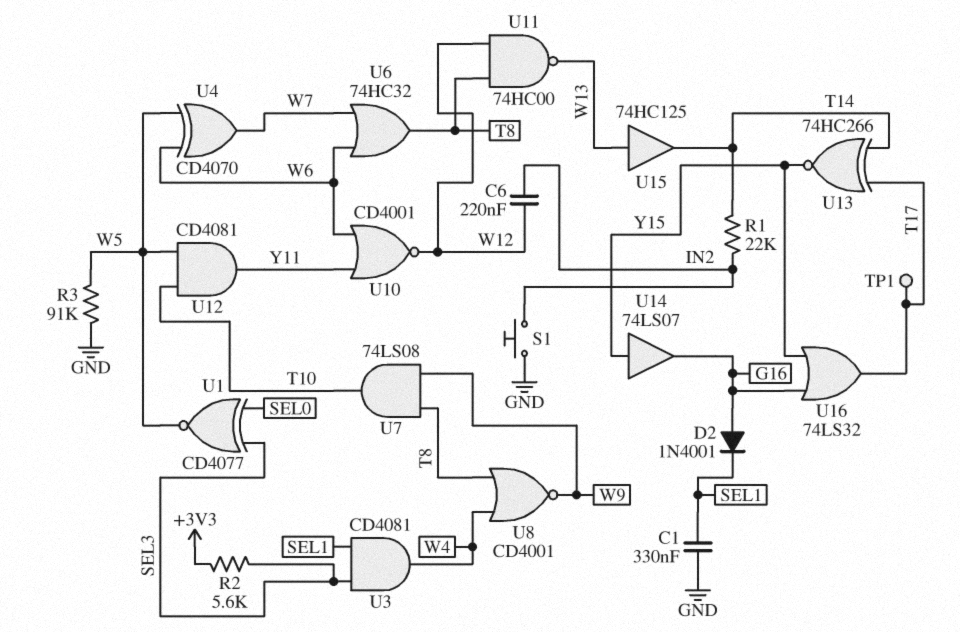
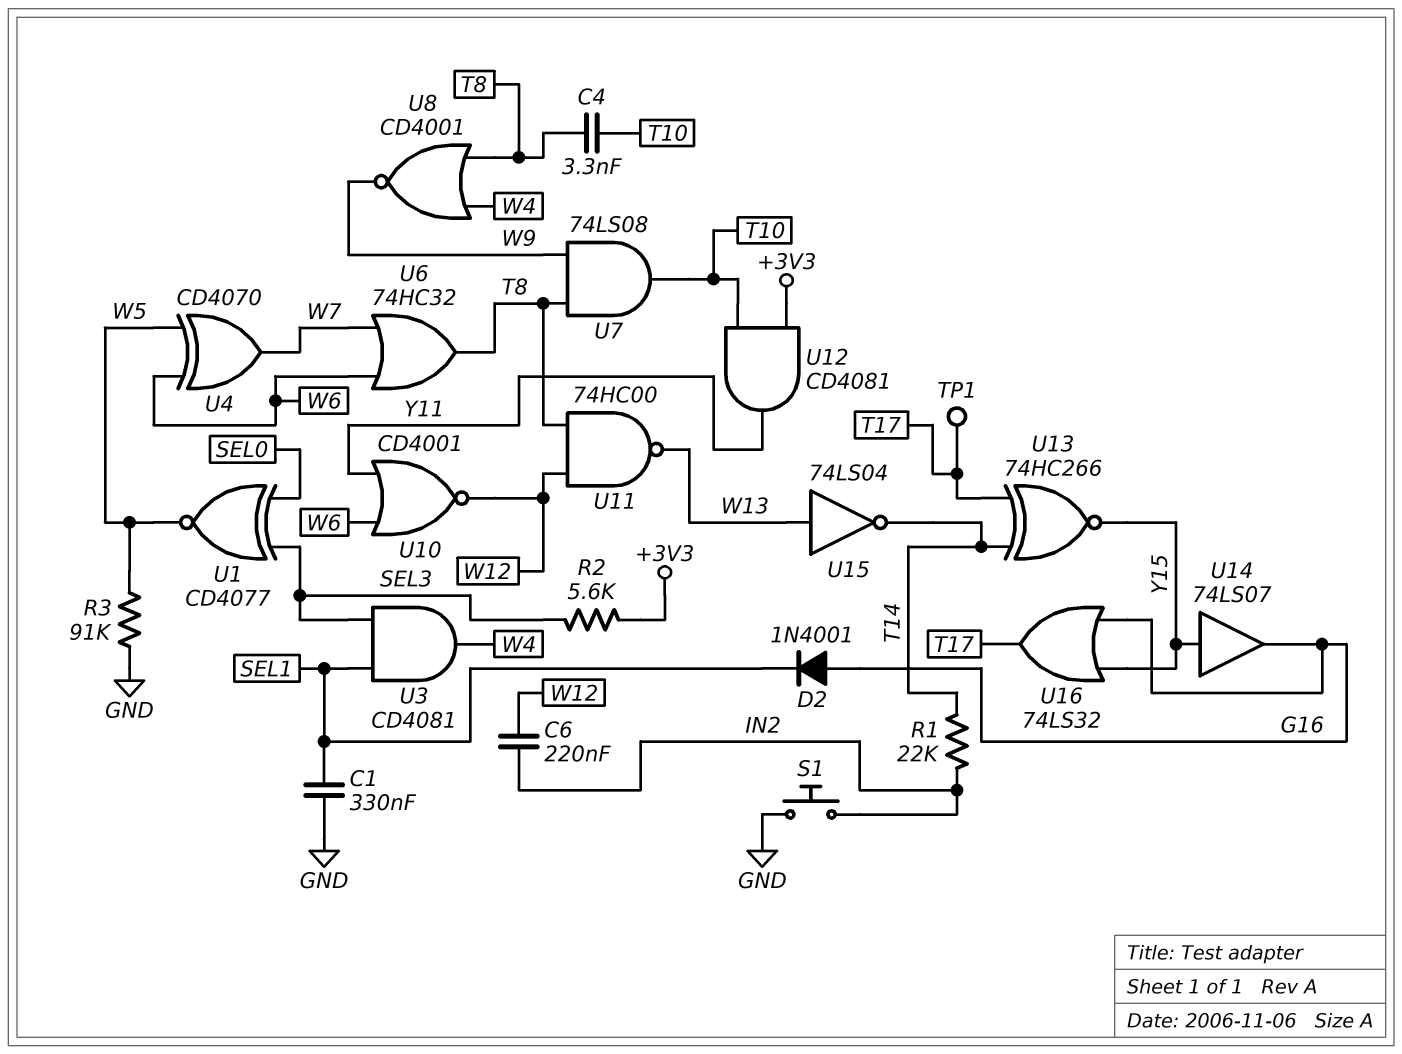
C4: none -> 3.3nF (T8, T10)
U12: AND CD4081 (in T10, in W5, out Y11) -> AND CD4081 (in +3V3, in T10, out Y11)
U15: buffer 74HC125 (in W13, out T14) -> NOT 74LS04 (in W13, out T14)

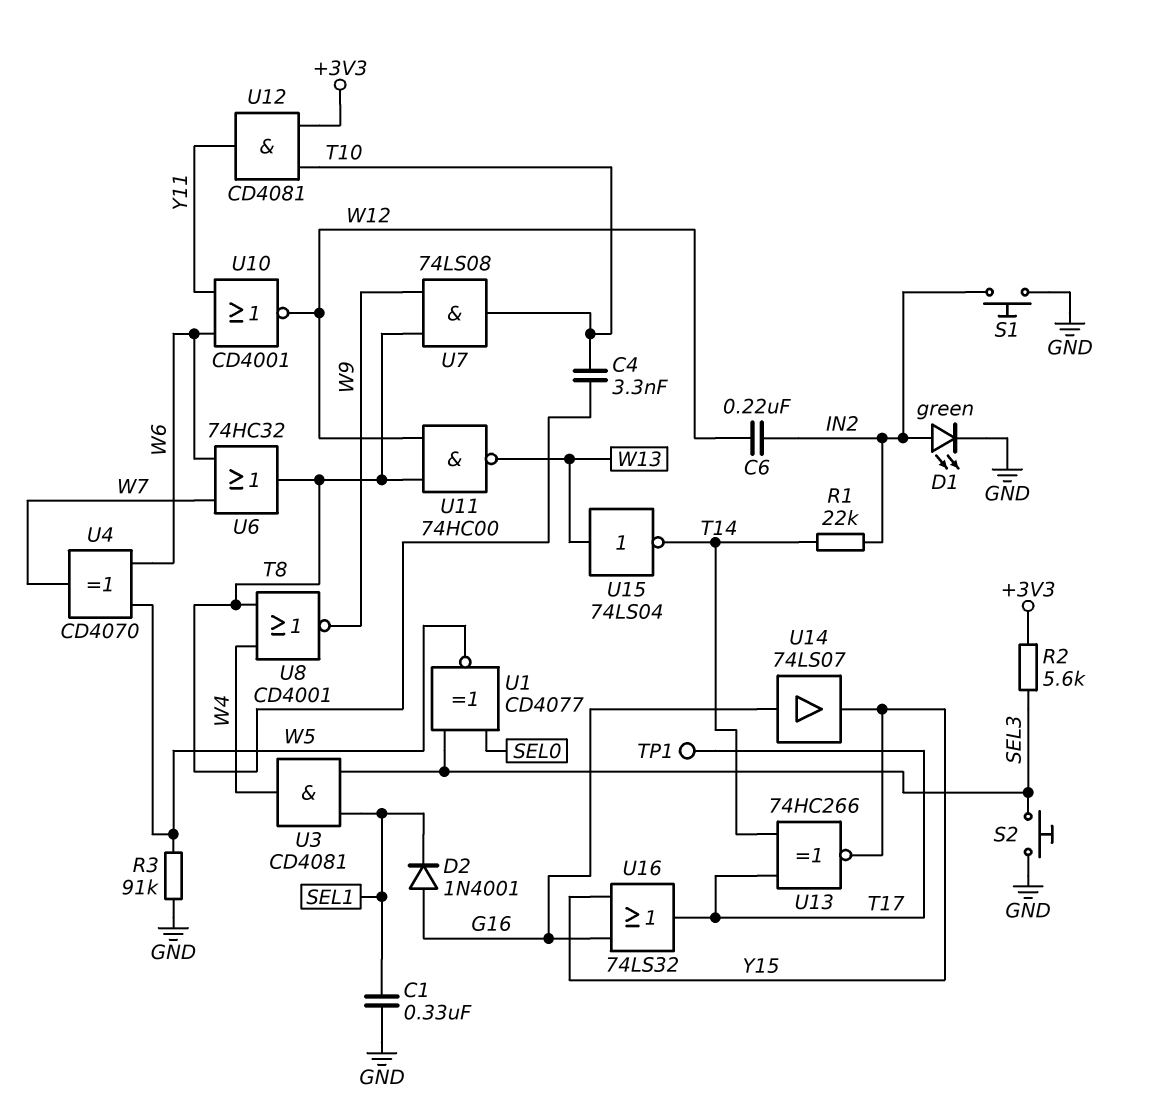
D1: none -> LED green (A IN2, K GND)
S2: none -> button (GND, SEL3)
U14: buffer 74LS07 (in Y15, out G16) -> buffer 74LS07 (in G16, out Y15)

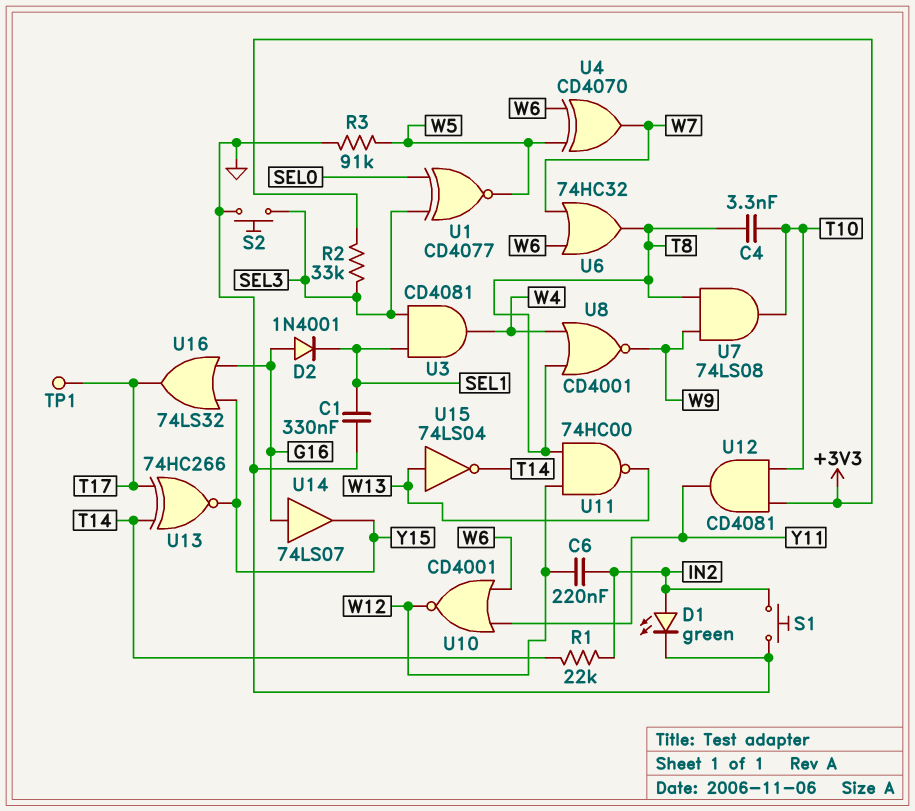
R2: 5.6k (+3V3, SEL3) -> 33k (+3V3, SEL3)

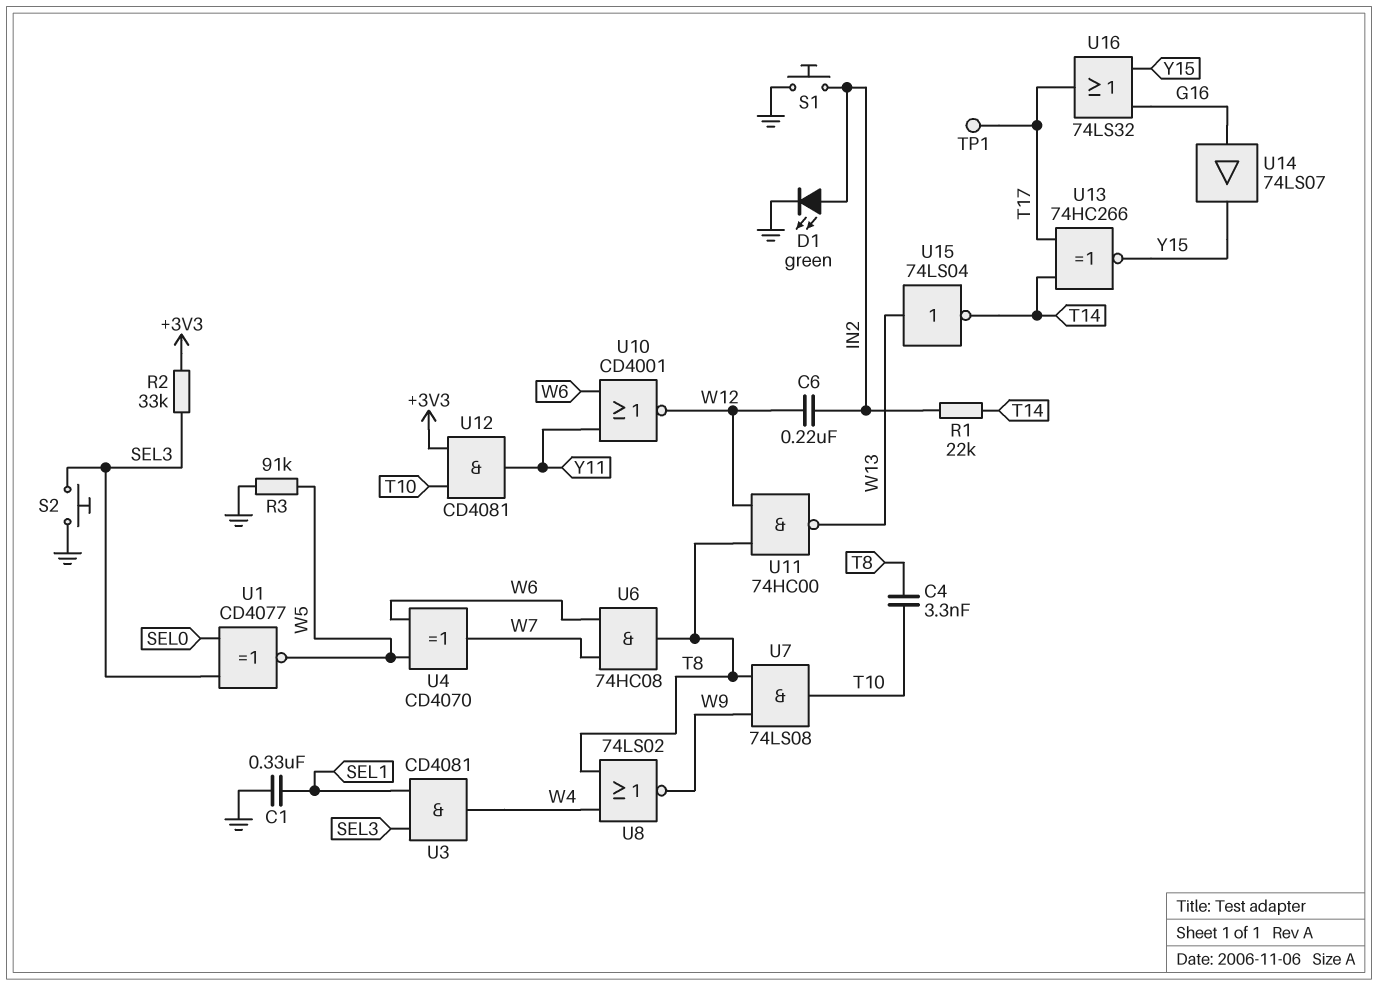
D2: diode 1N4001 (A G16, K SEL1) -> none
U6: OR 74HC32 (in W6, in W7, out T8) -> AND 74HC08 (in W6, in W7, out T8)
U8: NOR CD4001 (in T8, in W4, out W9) -> NOR 74LS02 (in T8, in W4, out W9)

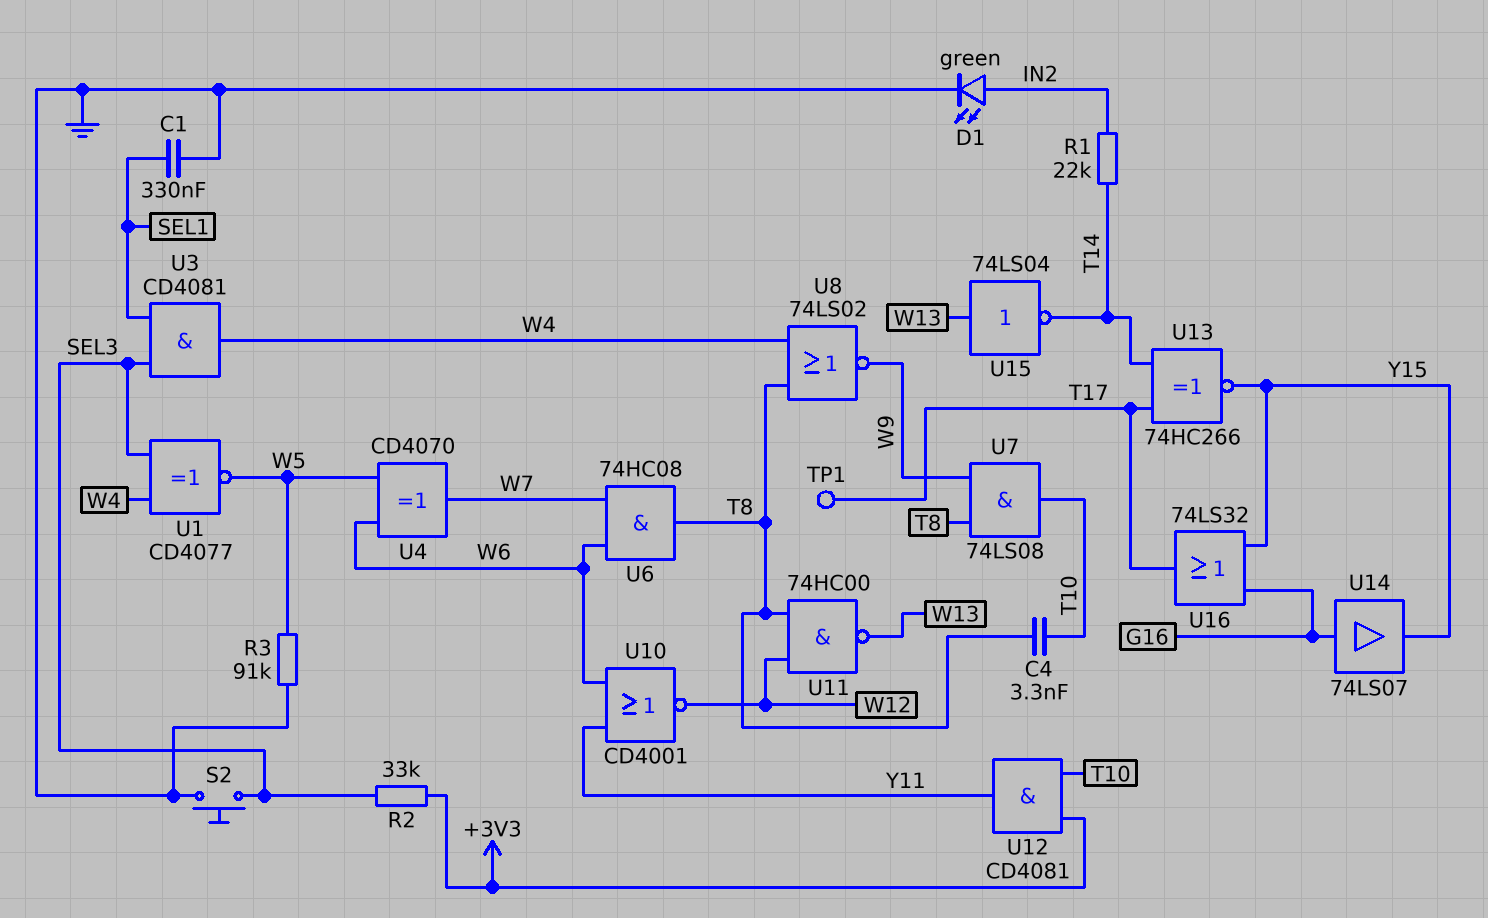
C6: 220nF (IN2, W12) -> none
S1: button (GND, IN2) -> none
U1: XNOR CD4077 (in SEL0, in SEL3, out W5) -> XNOR CD4077 (in SEL3, in W4, out W5)

